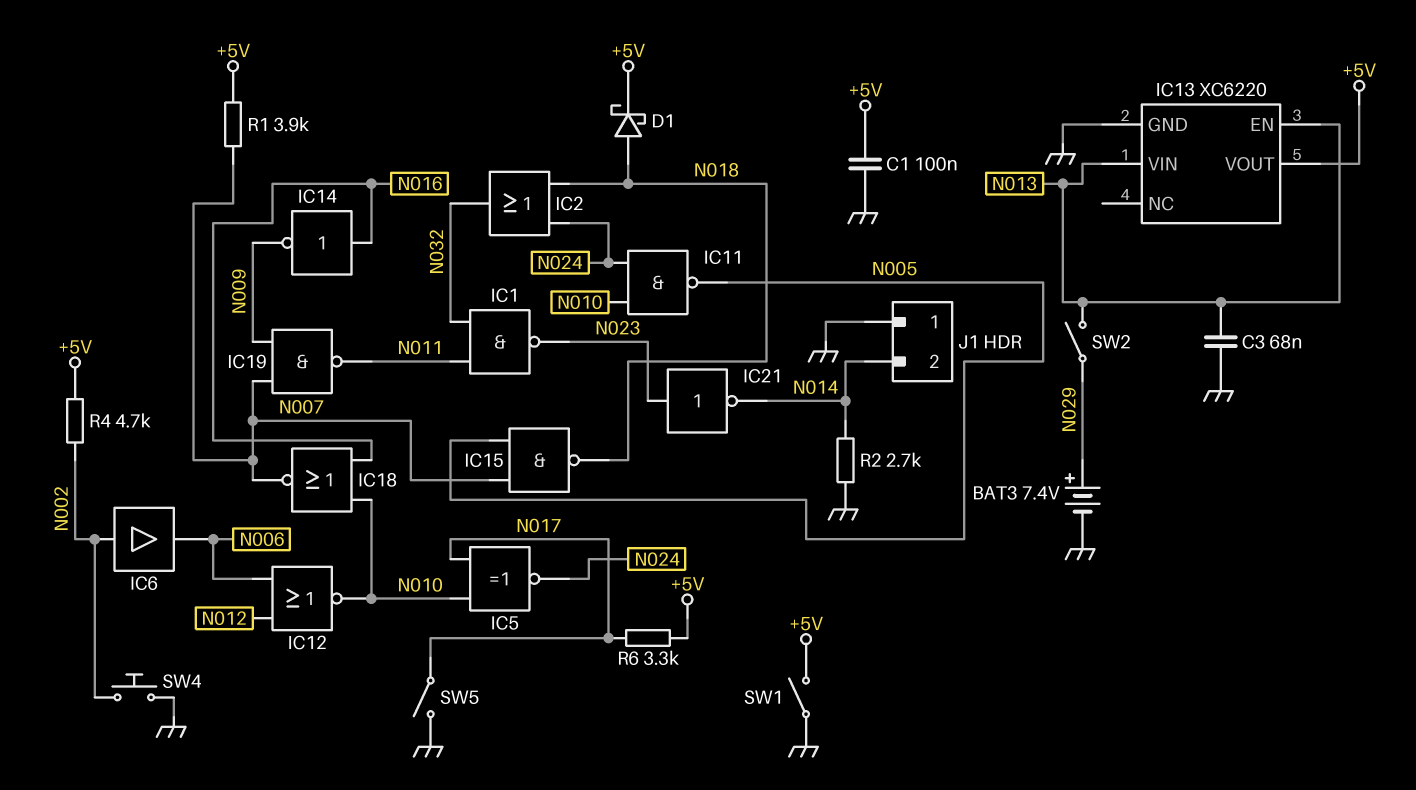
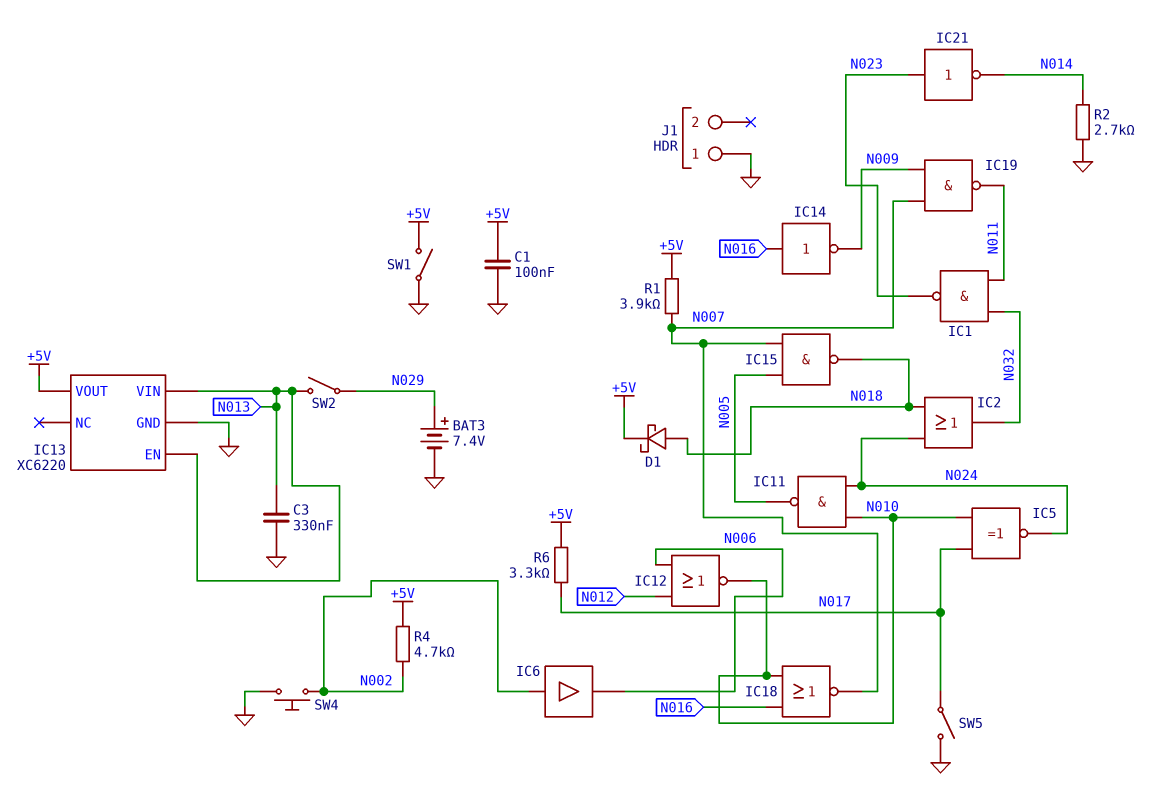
C3: 68nF (GND, N013) -> 330nF (GND, N013)
J1 pin 2: N014 -> none

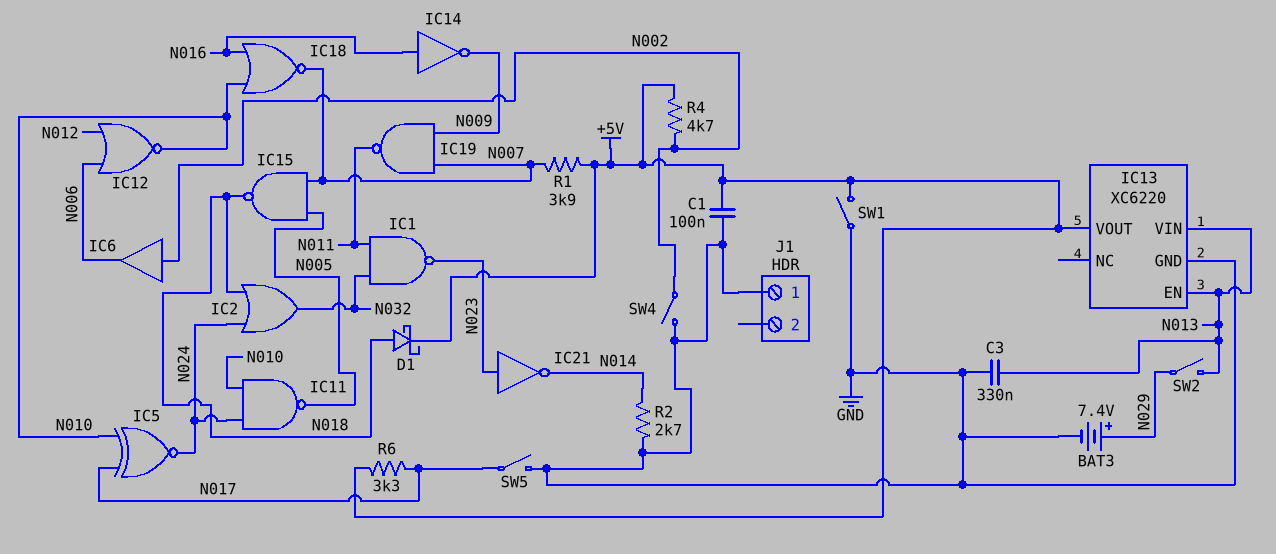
SW4: button (GND, N002) -> switch (GND, N002)

